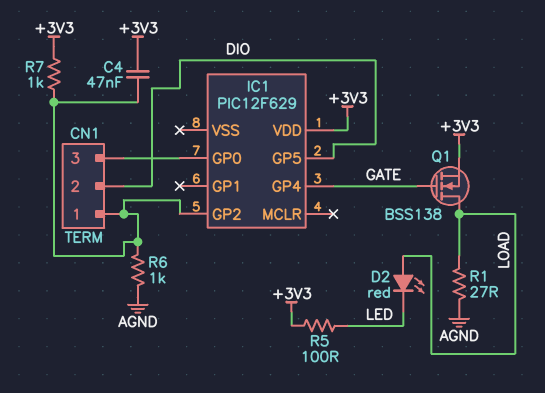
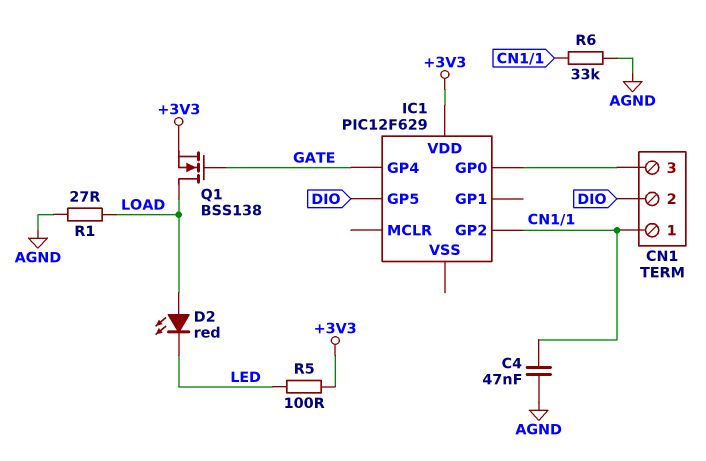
C4: 47nF (+3V3, CN1/1) -> 47nF (AGND, CN1/1)
R6: 1k (AGND, CN1/1) -> 33k (AGND, CN1/1)
R7: 1k (+3V3, CN1/1) -> none

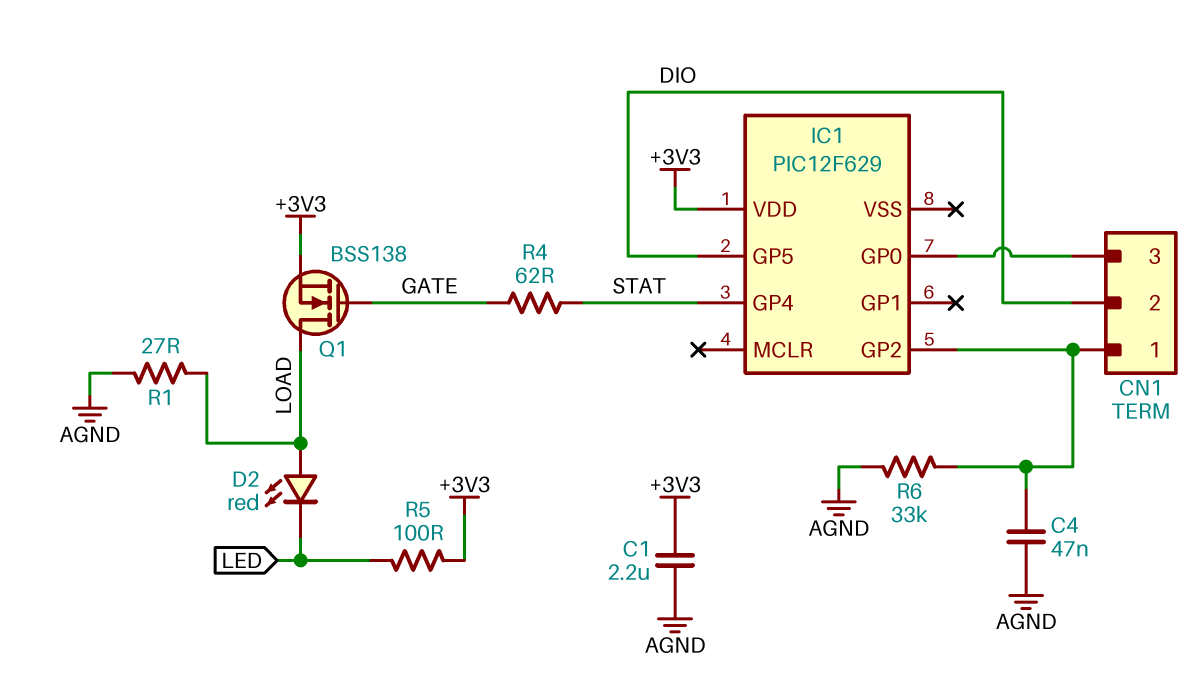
C1: none -> 2.2uF (+3V3, AGND)
IC1 pin GP4: GATE -> STAT
R4: none -> 62 (GATE, STAT)

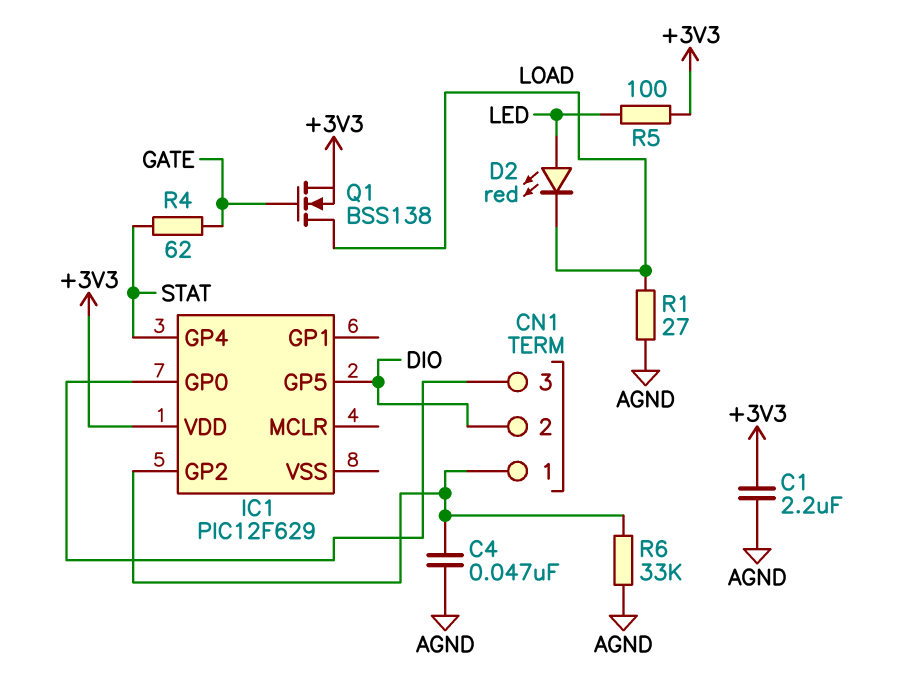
D2: LED red (A LOAD, K LED) -> LED red (A LED, K LOAD)

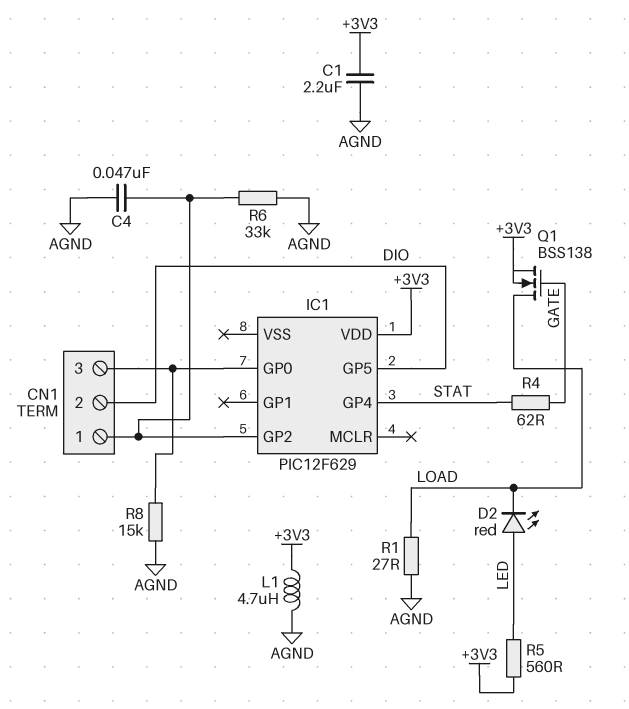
L1: none -> 4.7uH (+3V3, AGND)
R5: 100 (+3V3, LED) -> 560 (+3V3, LED)
R8: none -> 15k (AGND, CN1/3)

